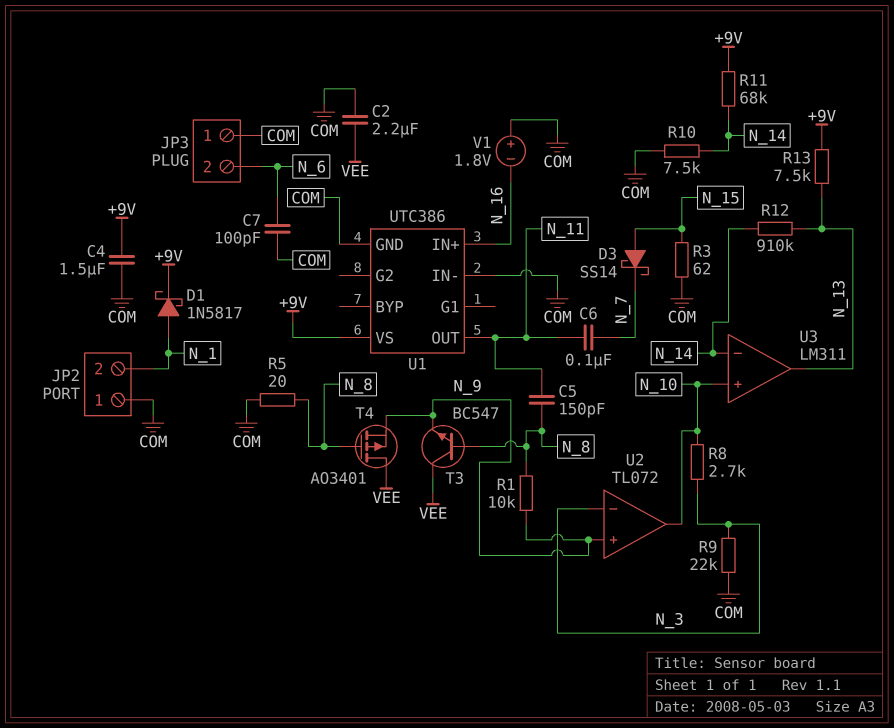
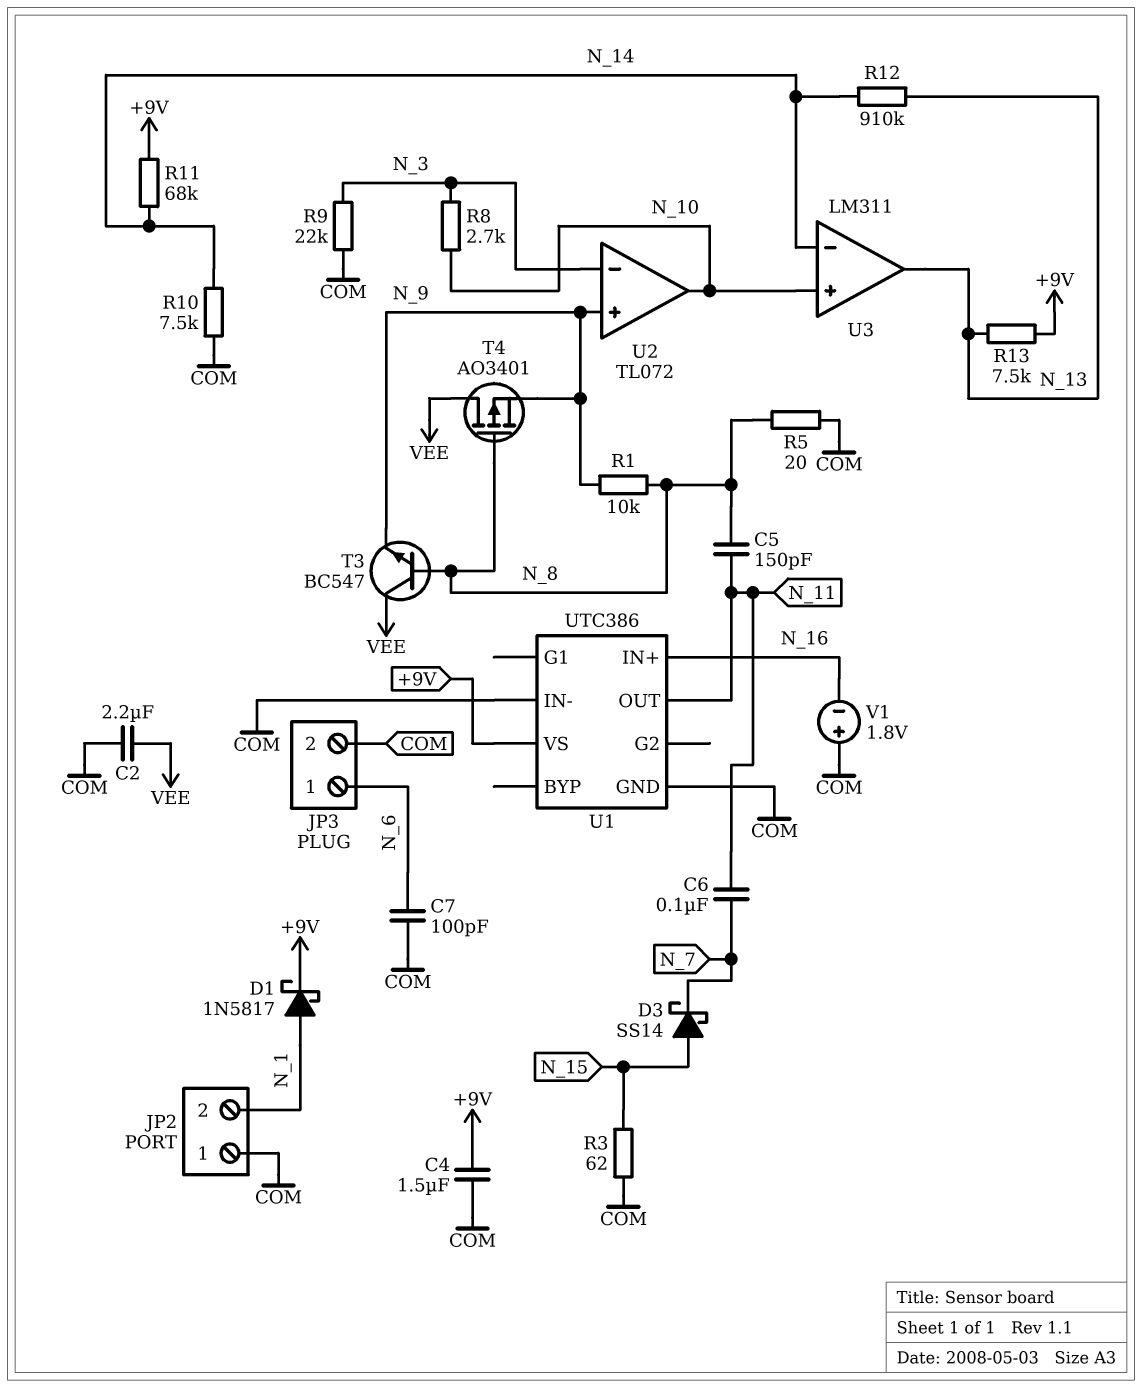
JP3 pin 1: COM -> N_6
JP3 pin 2: N_6 -> COM

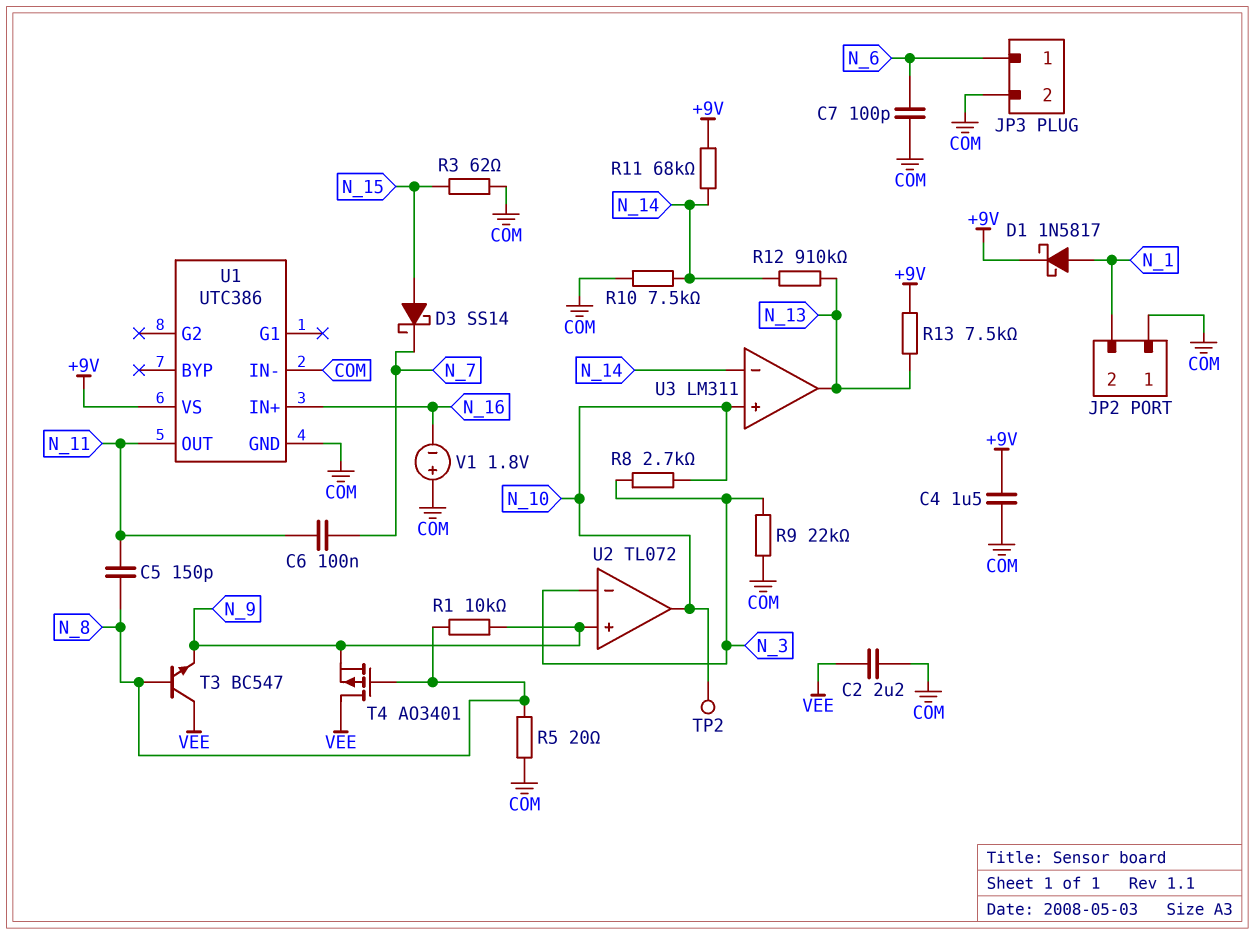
TP2: none -> test point (N_10)

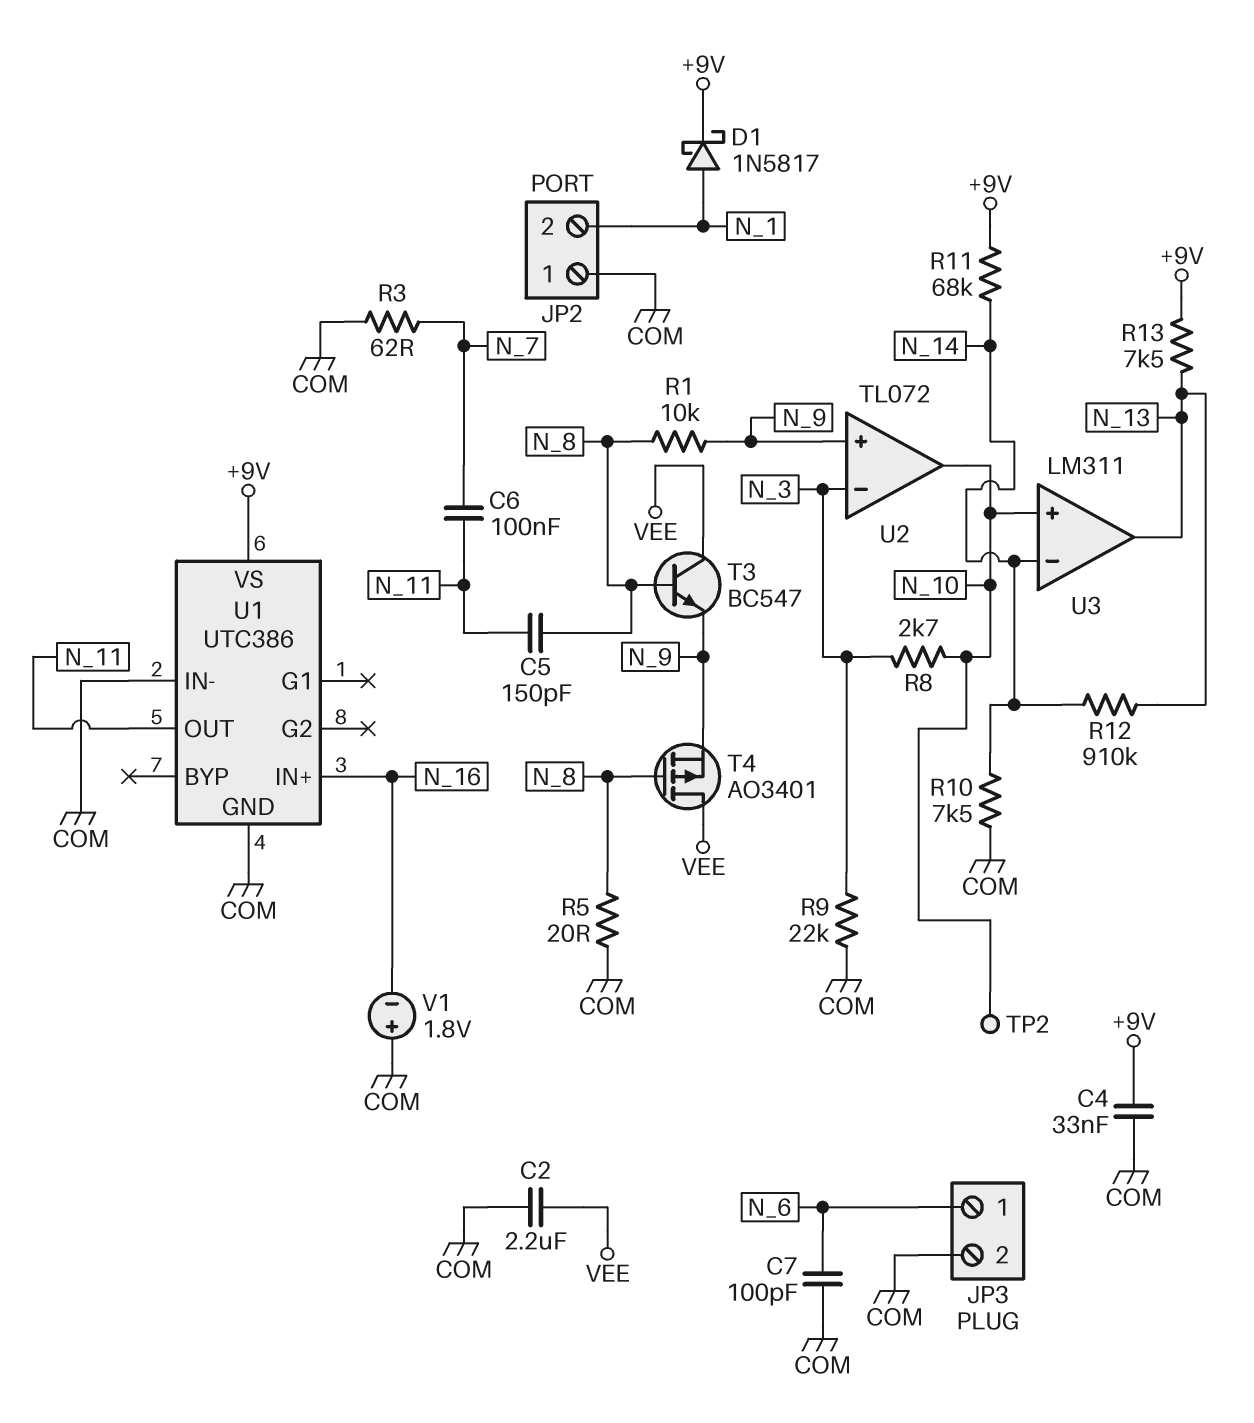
C4: 1.5uF (+9V, COM) -> 33nF (+9V, COM)
D3: schottky SS14 (A N_15, K N_7) -> none
R3: 62 (COM, N_15) -> 62 (COM, N_7)

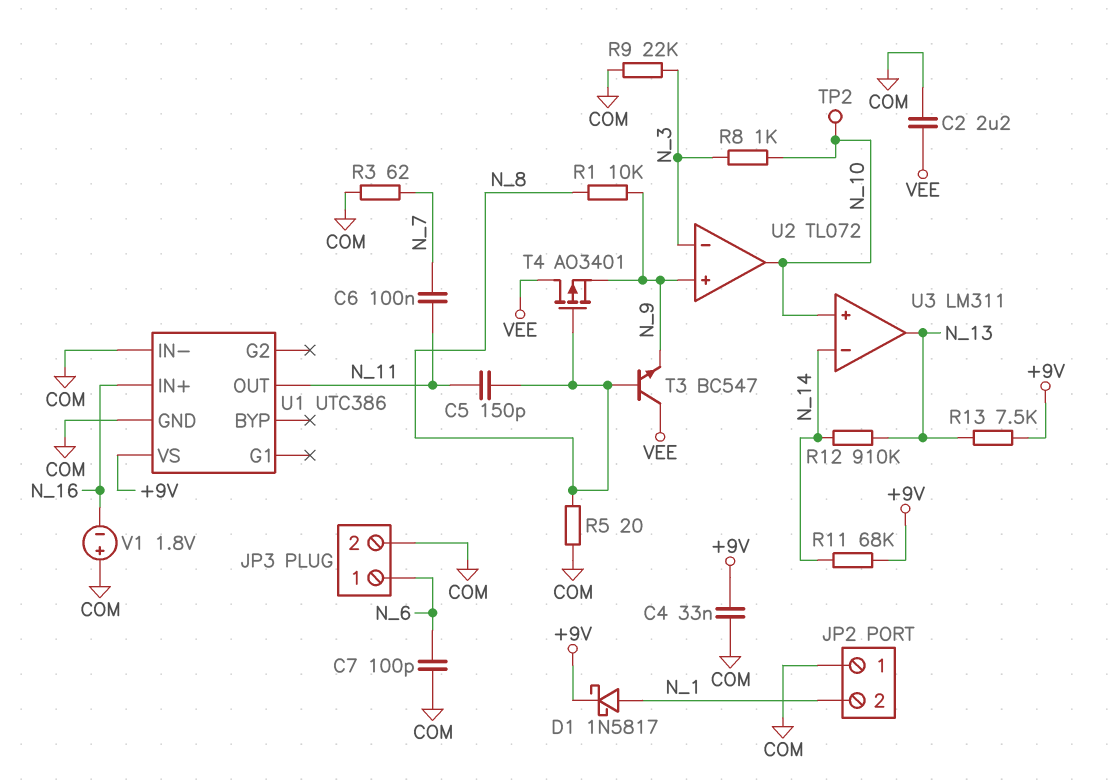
R8: 2.7k (N_3, N_10) -> 1k (N_3, N_10)
R10: 7.5k (COM, N_14) -> none

